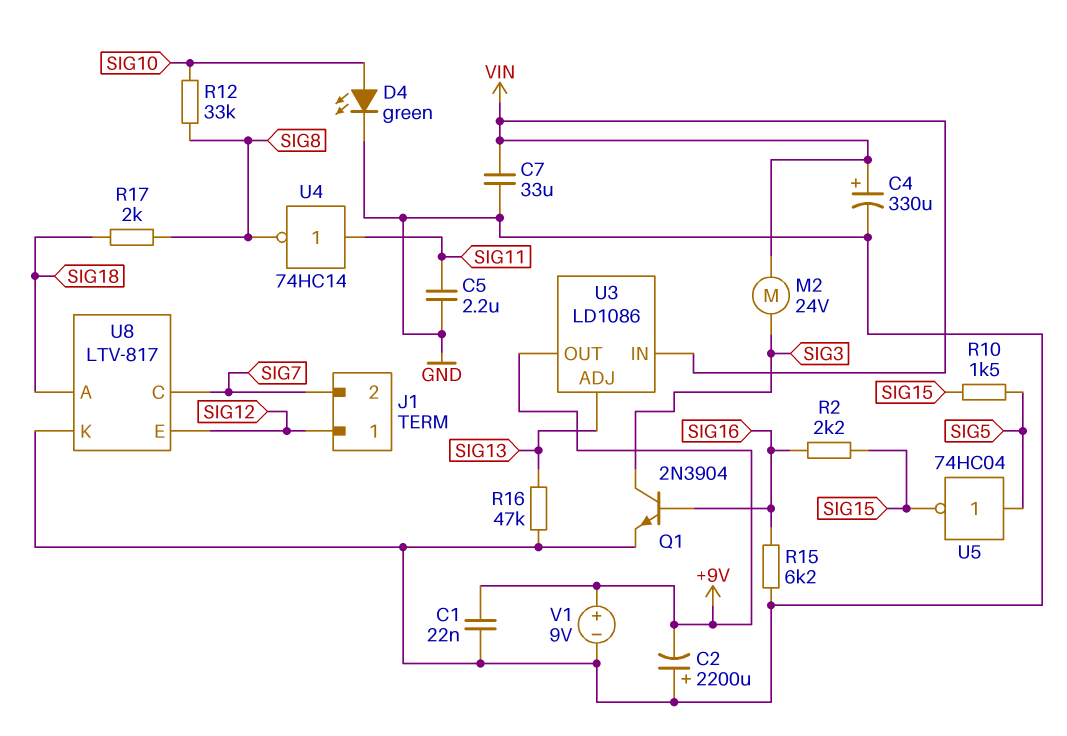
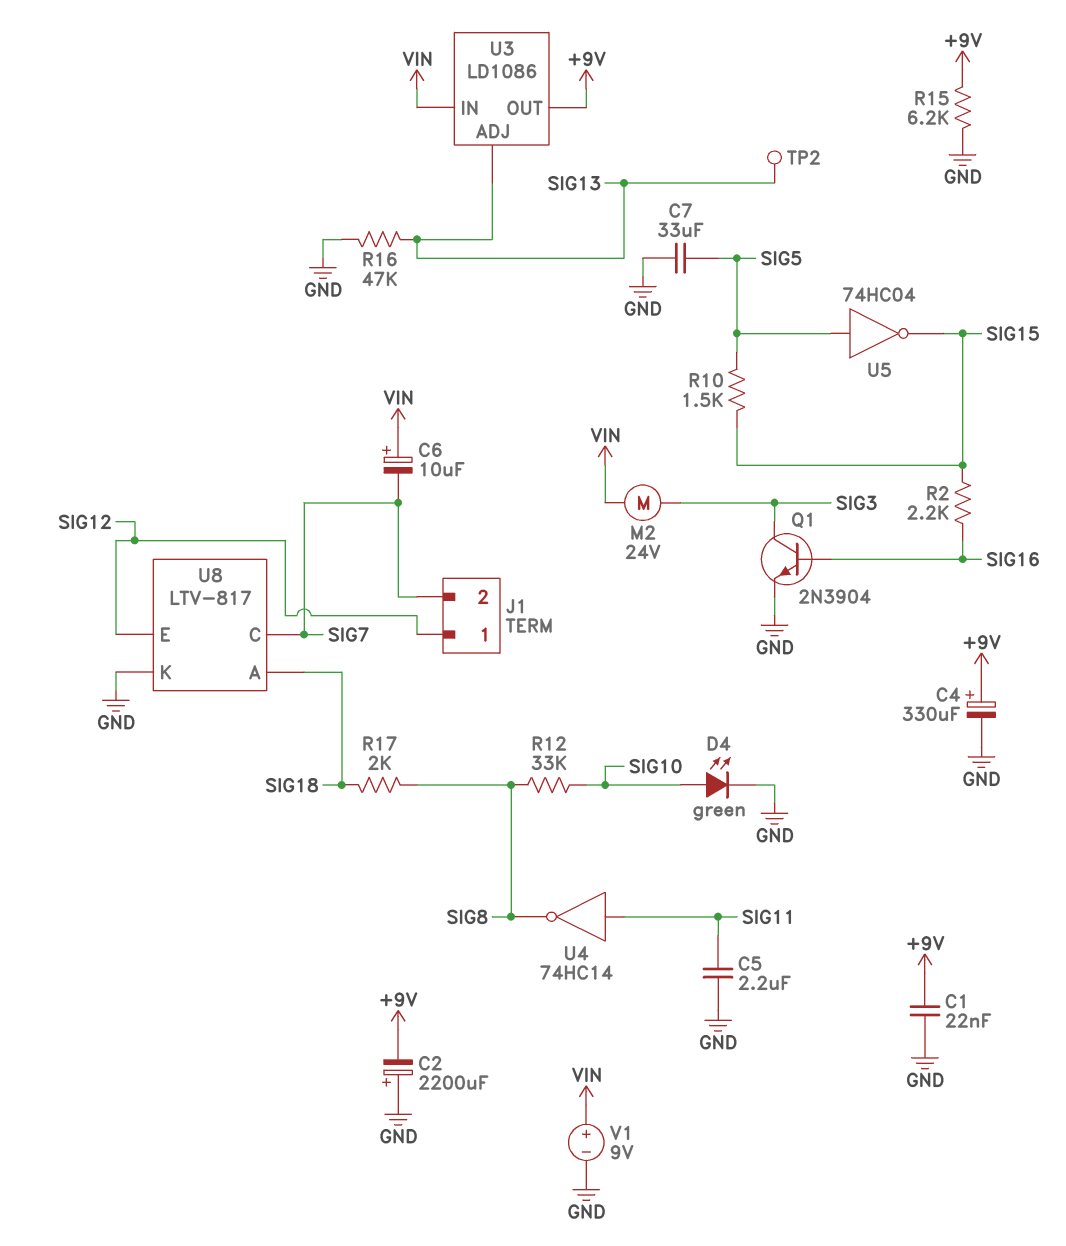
C4: 330uF (plus VIN, minus GND) -> 330uF (plus +9V, minus GND)
C6: none -> 10uF (plus VIN, minus SIG7)
C7: 33uF (GND, VIN) -> 33uF (GND, SIG5)
R15: 6.2k (GND, SIG16) -> 6.2k (+9V, GND)
TP2: none -> test point (SIG13)
V1: 9V (plus +9V, minus GND) -> 9V (plus VIN, minus GND)

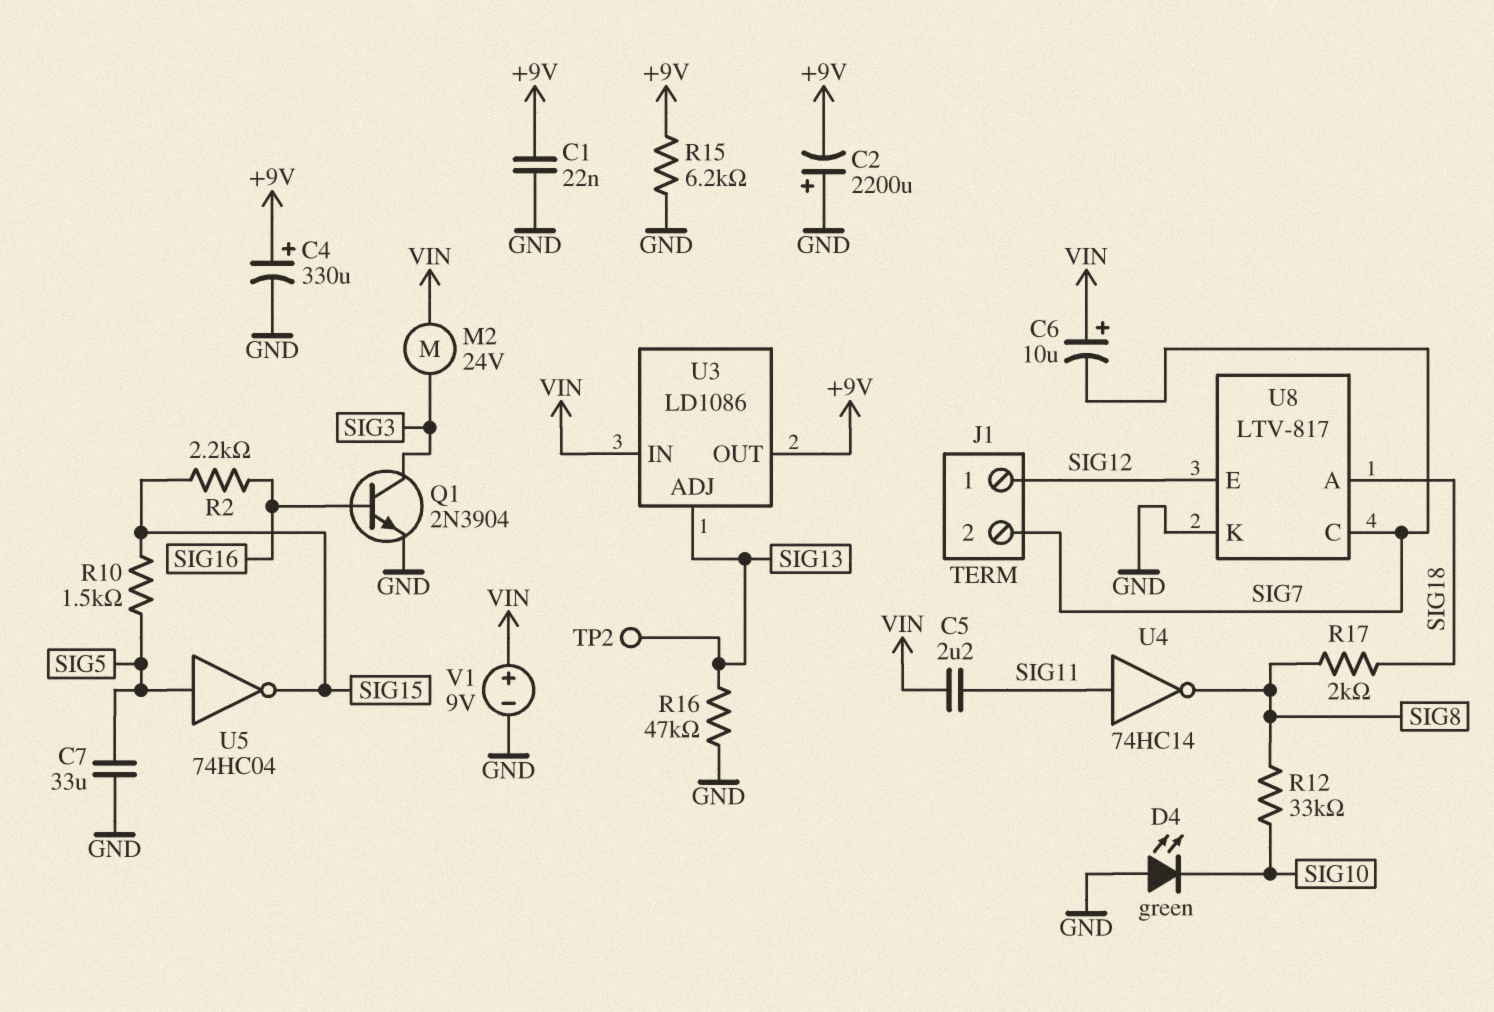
C5: 2.2uF (GND, SIG11) -> 2.2uF (SIG11, VIN)
D4: LED green (A SIG10, K GND) -> LED green (A GND, K SIG10)

